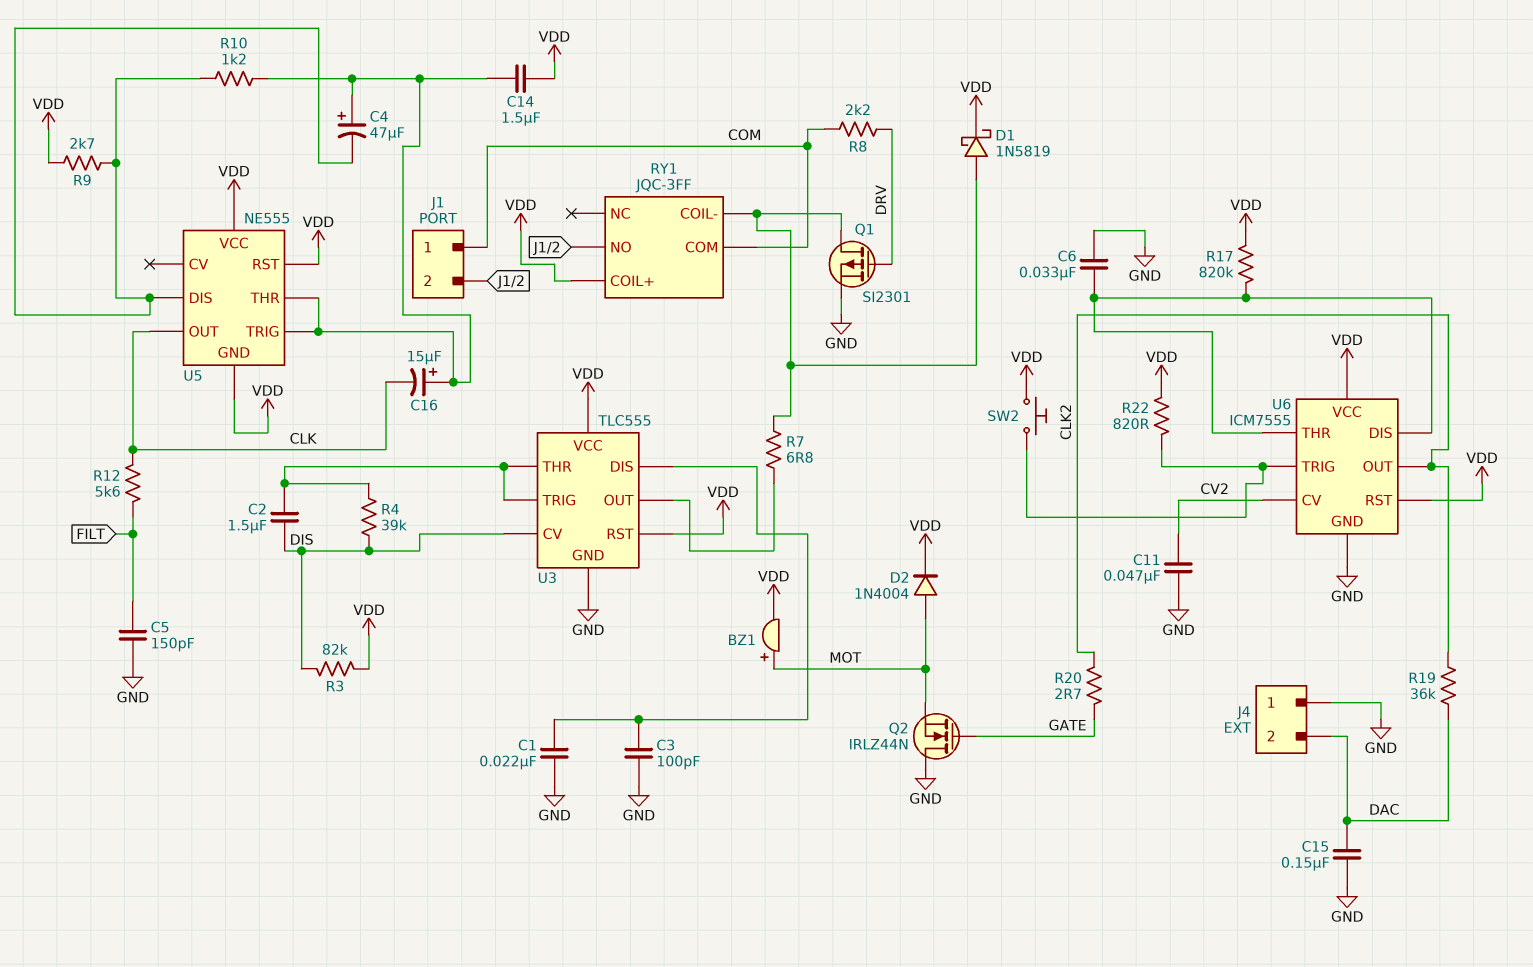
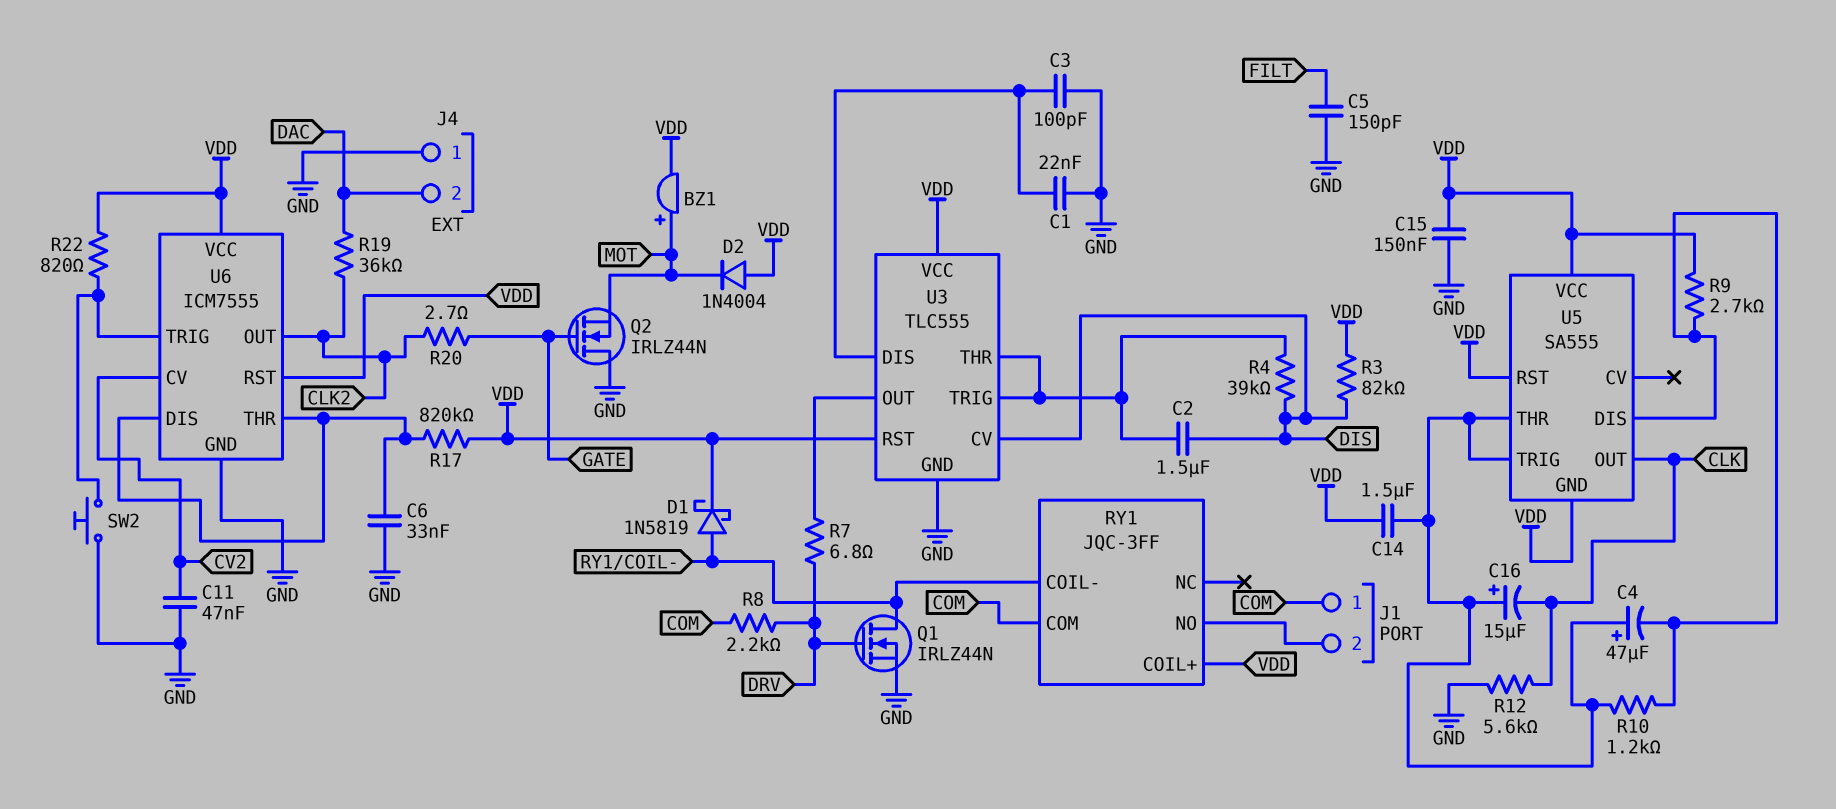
C15: 150nF (DAC, GND) -> 150nF (GND, VDD)
D2: diode 1N4004 (A MOT, K VDD) -> diode 1N4004 (A VDD, K MOT)
Q1: PMOS SI2301 (G DRV, D RY1/COIL-, S GND) -> NMOS IRLZ44N (G DRV, D RY1/COIL-, S GND)
R7: 6.8 (RY1/COIL-, U3/OUT) -> 6.8 (DRV, U3/OUT)
R12: 5.6k (CLK, FILT) -> 5.6k (CLK, GND)
SW2: button (U6/TRIG, VDD) -> button (GND, U6/TRIG)
U5: NE555 -> SA555

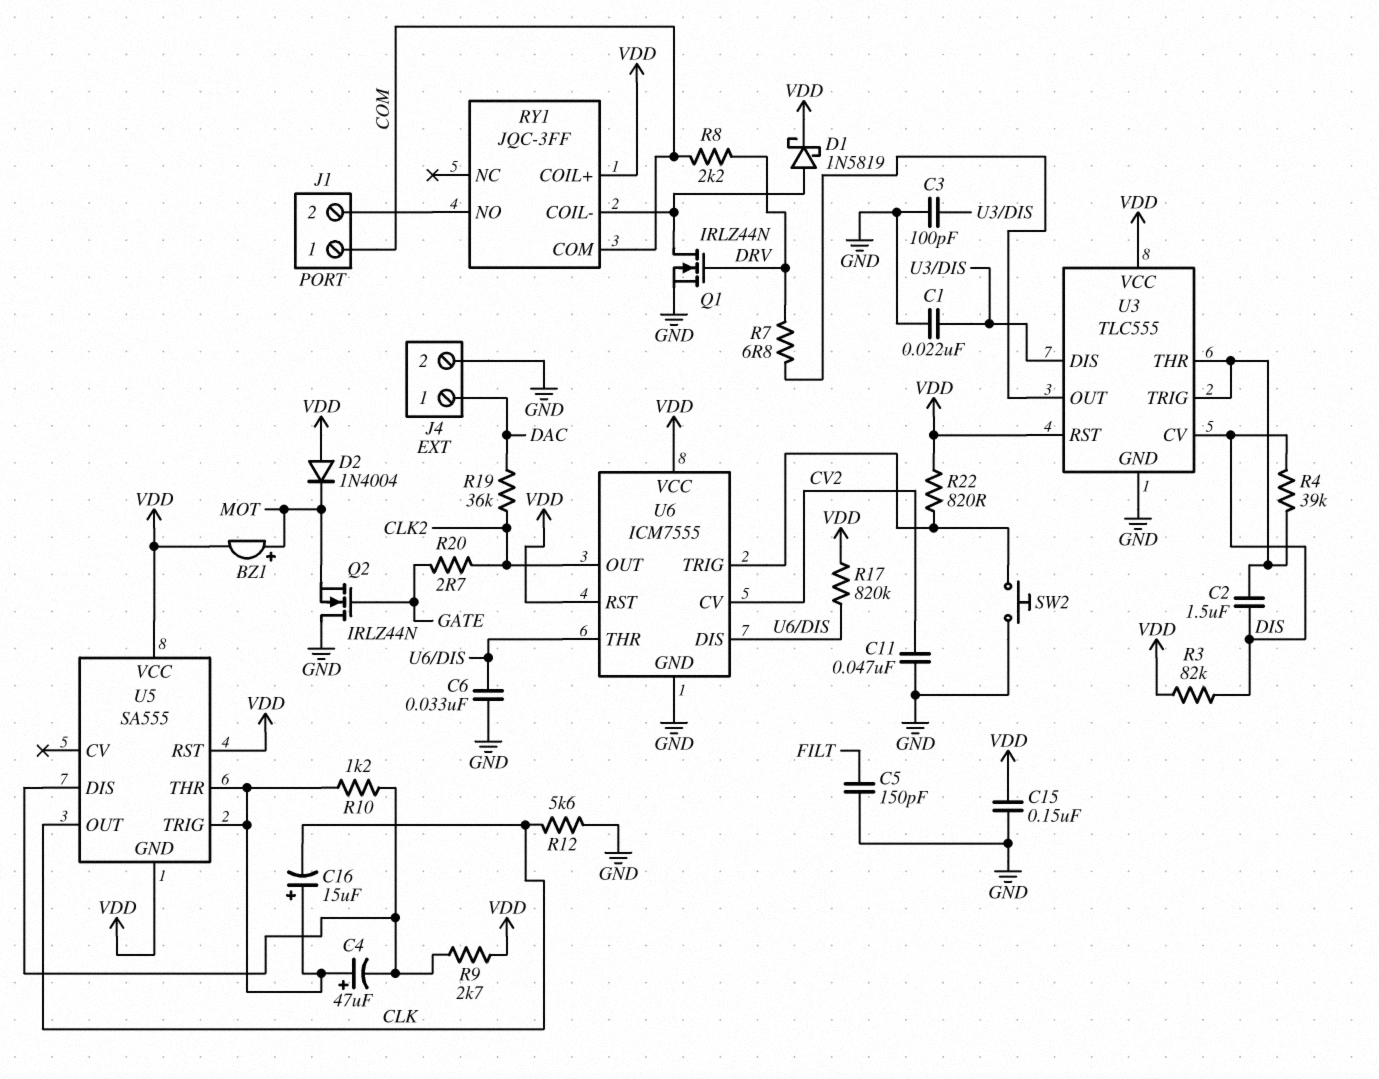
C14: 1.5uF (U5/THR, VDD) -> none
J4 pin 1: GND -> DAC
J4 pin 2: DAC -> GND

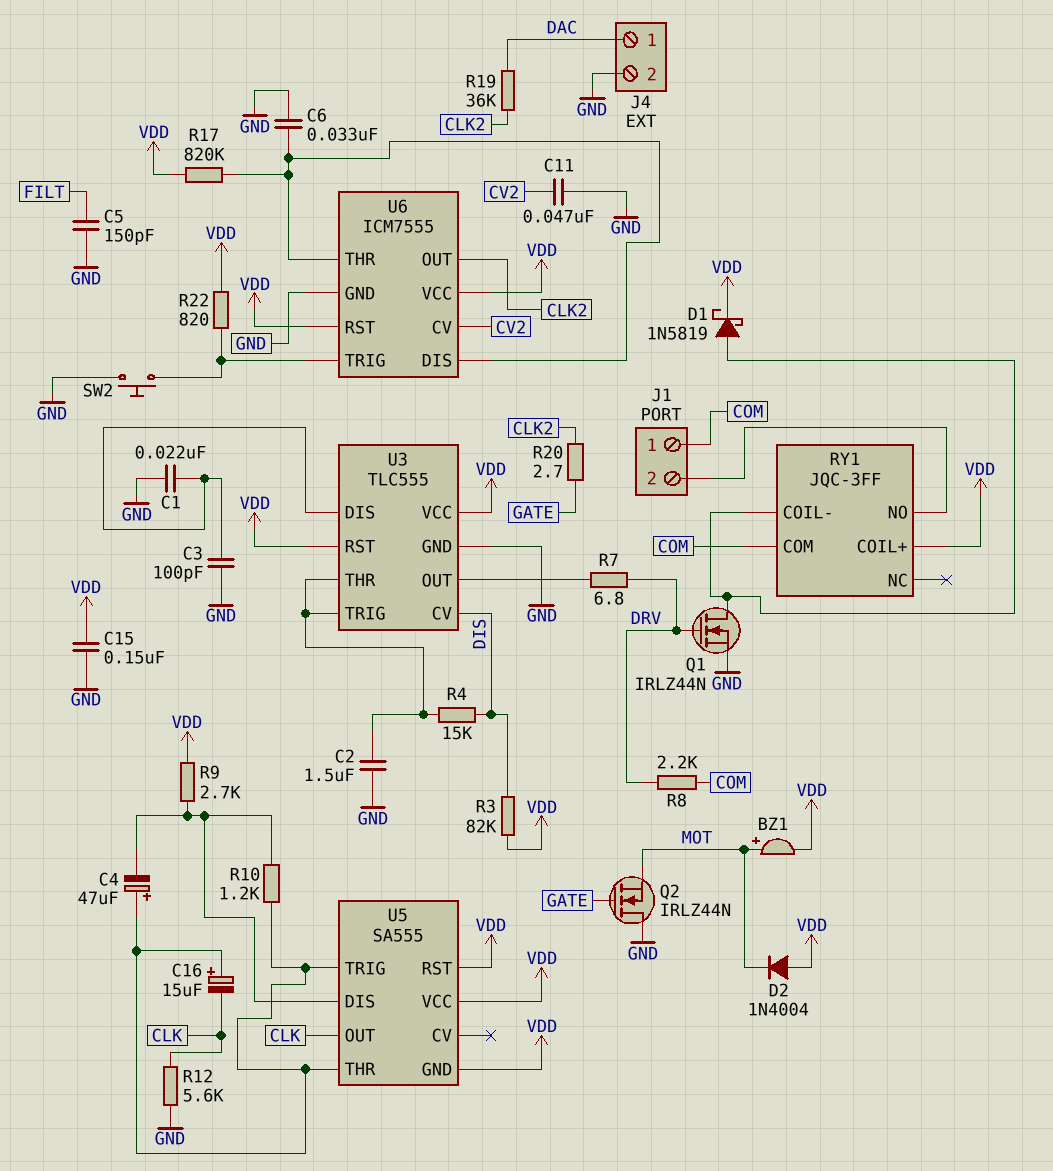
C2: 1.5uF (DIS, U3/THR) -> 1.5uF (GND, U3/THR)
R4: 39k (DIS, U3/THR) -> 15k (DIS, U3/THR)

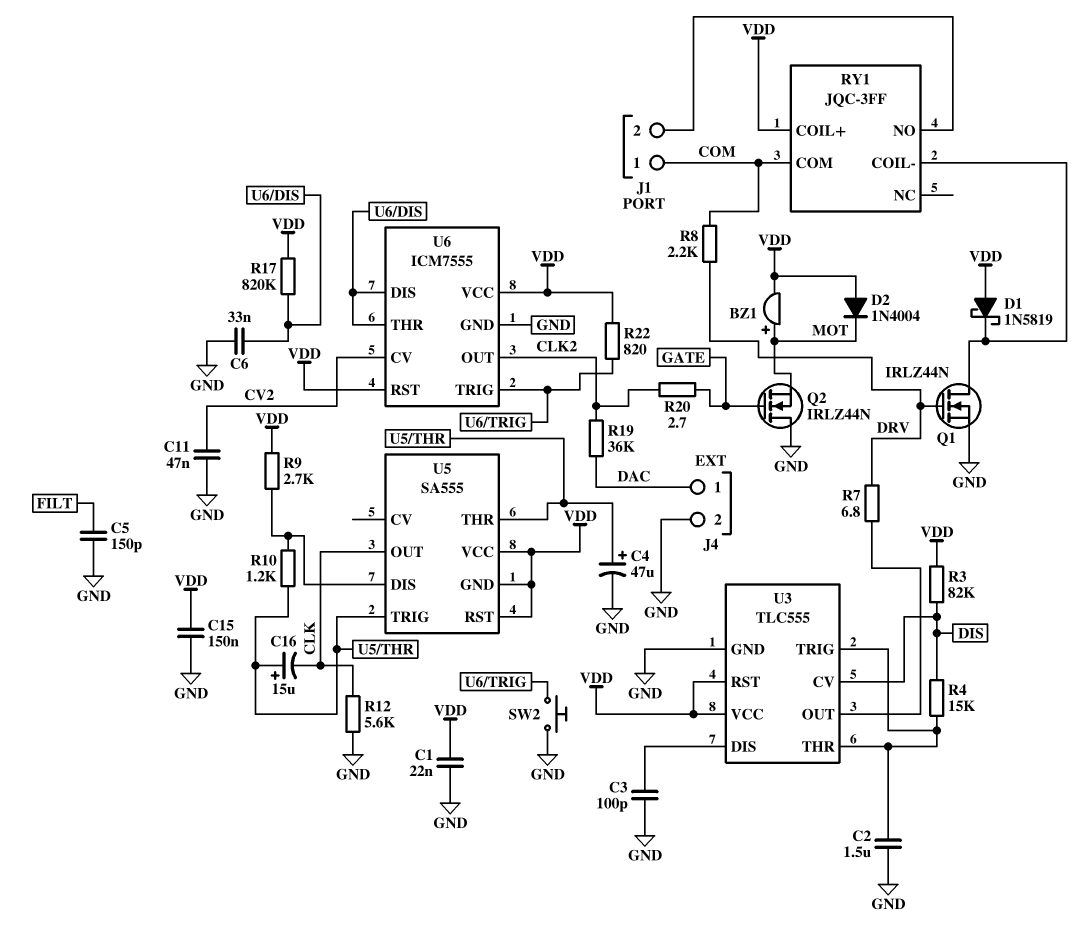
C1: 22nF (GND, U3/DIS) -> 22nF (GND, VDD)
C4: 47uF (plus U5/THR, minus U5/DIS) -> 47uF (plus U5/THR, minus GND)
D1: schottky 1N5819 (A RY1/COIL-, K VDD) -> schottky 1N5819 (A VDD, K RY1/COIL-)

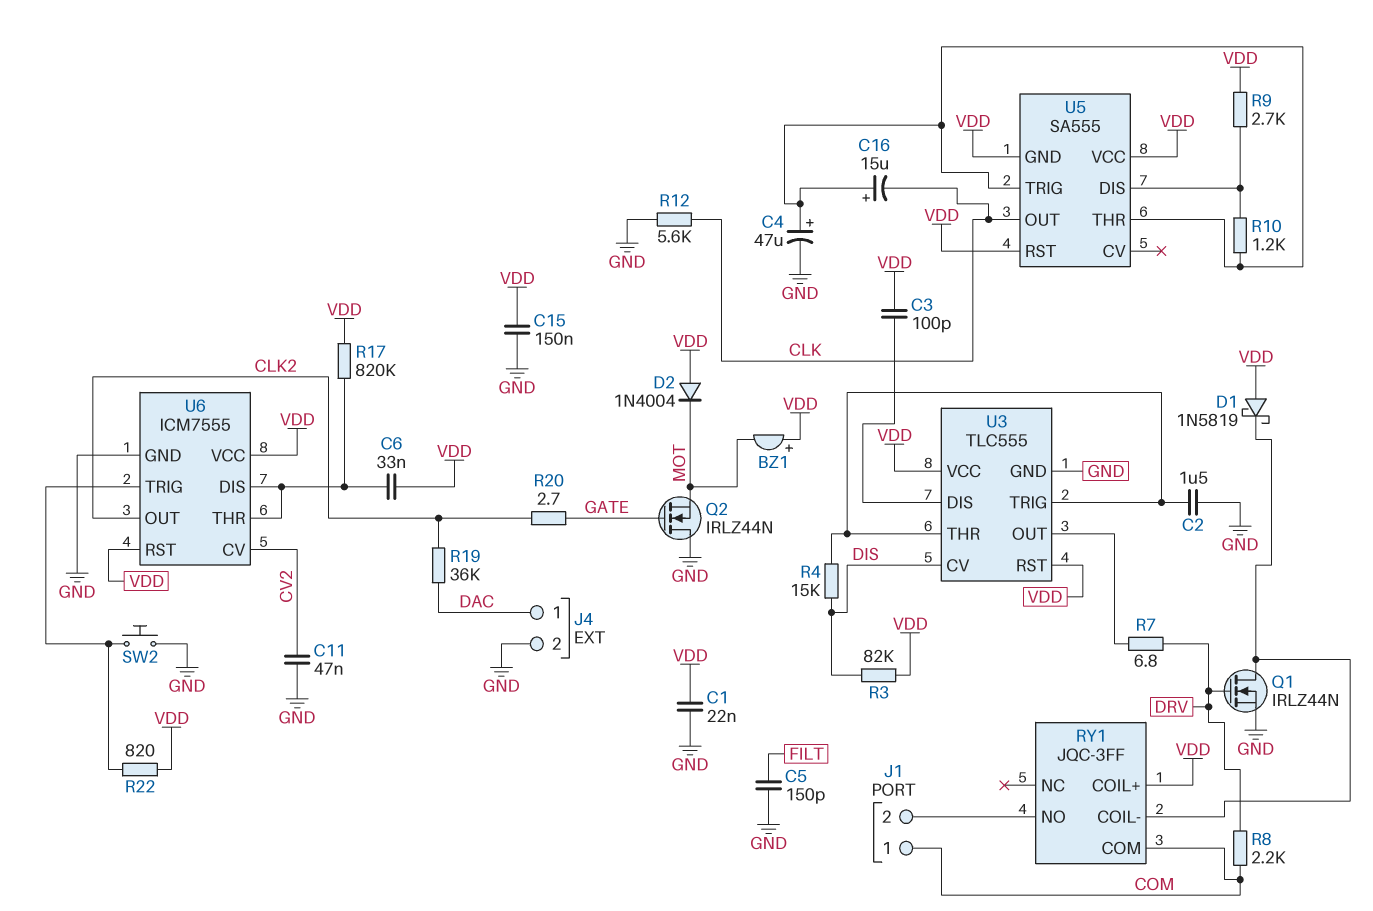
BZ1: buzzer (plus MOT, minus VDD) -> buzzer (plus VDD, minus MOT)
C3: 100pF (GND, U3/DIS) -> 100pF (U3/DIS, VDD)
C6: 33nF (GND, U6/DIS) -> 33nF (U6/DIS, VDD)

